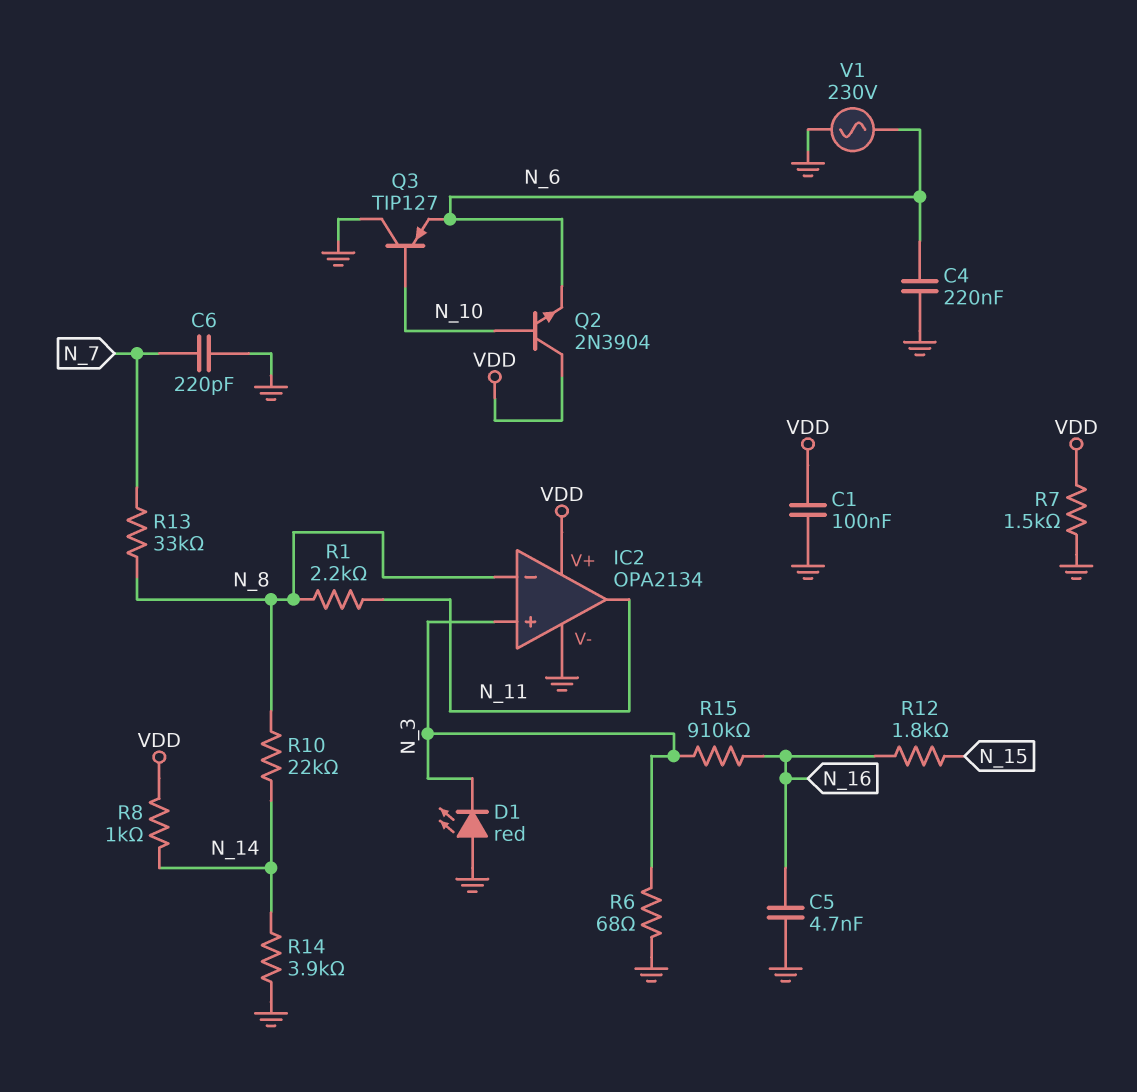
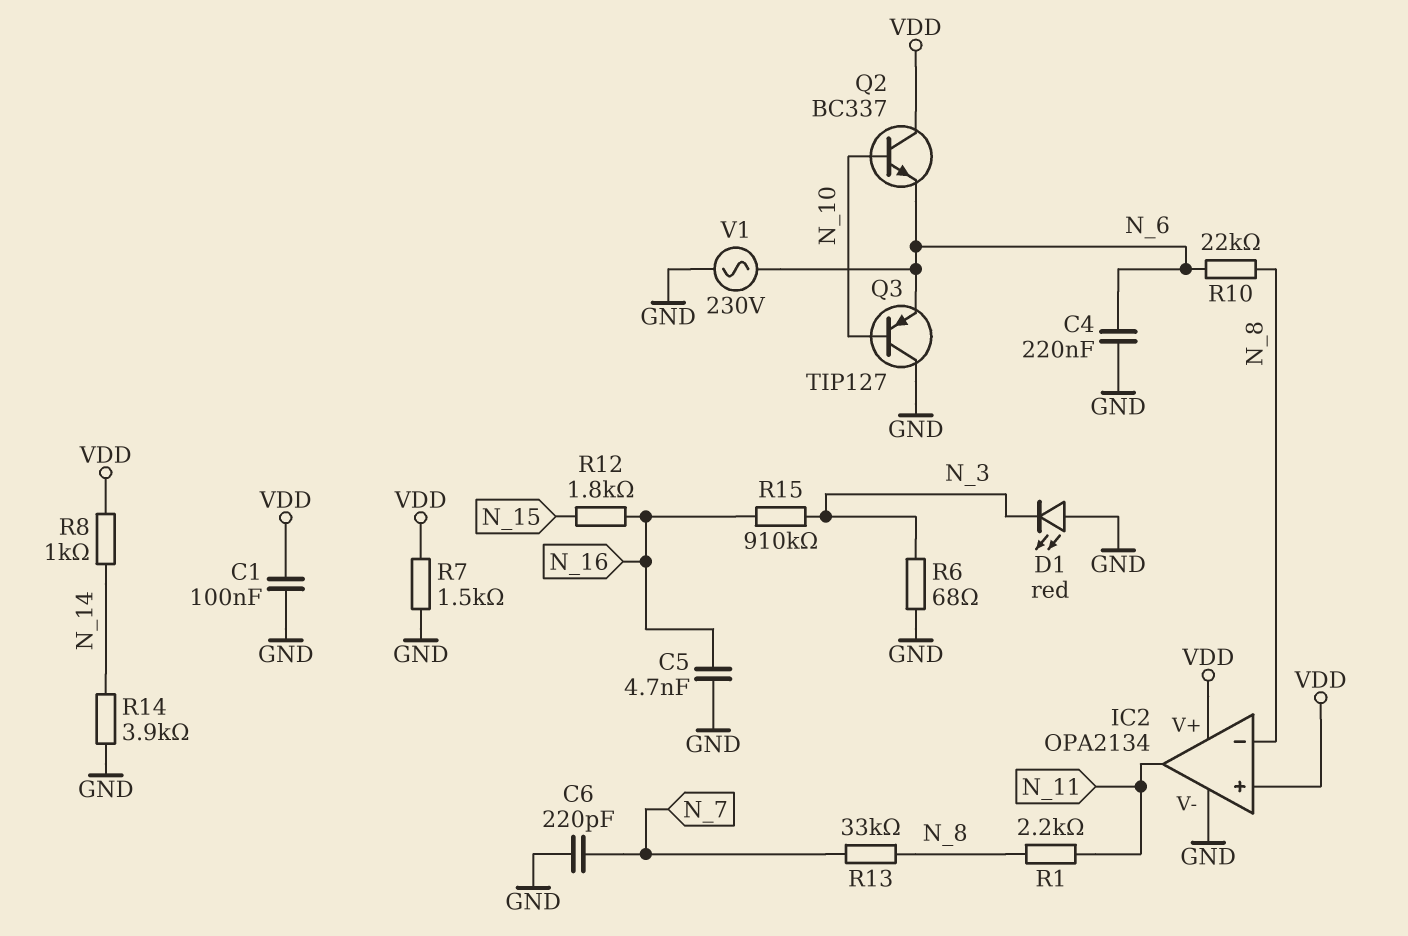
IC2 pin in+: N_3 -> VDD
Q2: NPN 2N3904 (B N_10, C VDD, E N_6) -> NPN BC337 (B N_10, C VDD, E N_6)
R10: 22k (N_8, N_14) -> 22k (N_6, N_8)

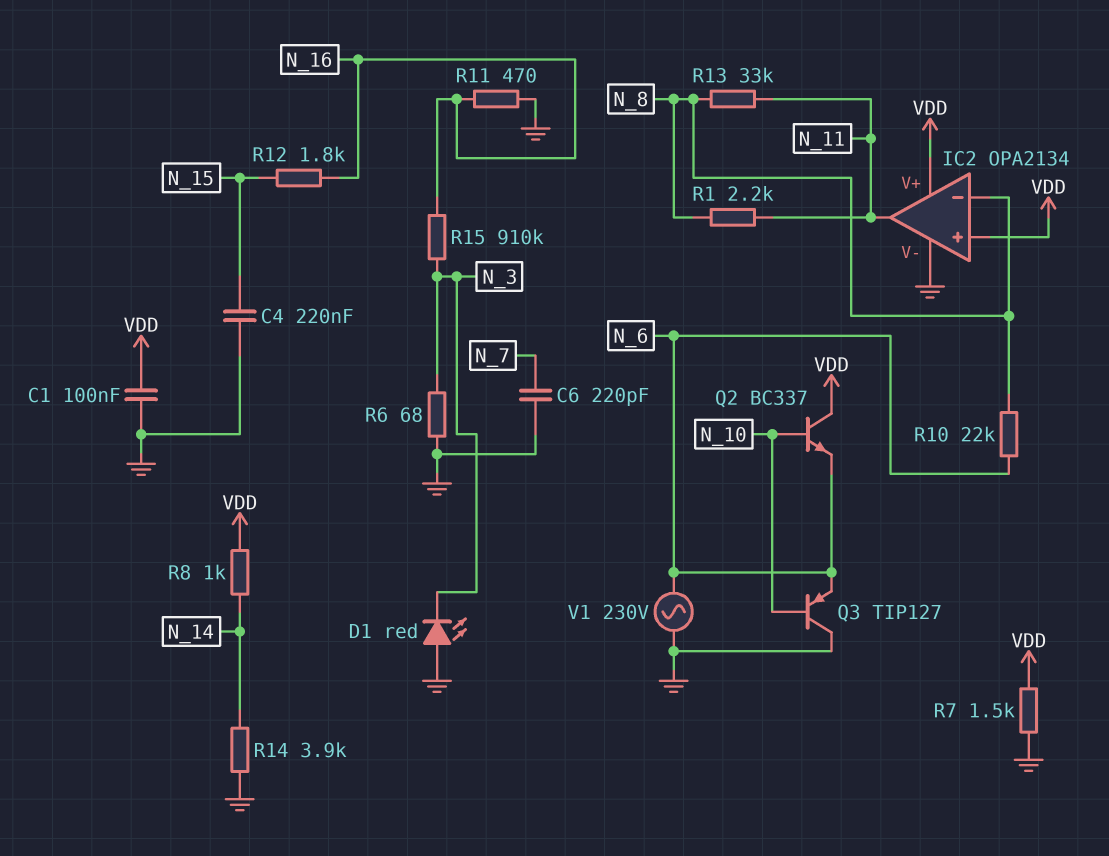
C4: 220nF (GND, N_6) -> 220nF (GND, N_15)
C5: 4.7nF (GND, N_16) -> none
R11: none -> 470 (GND, N_16)
R13: 33k (N_7, N_8) -> 33k (N_8, N_11)

